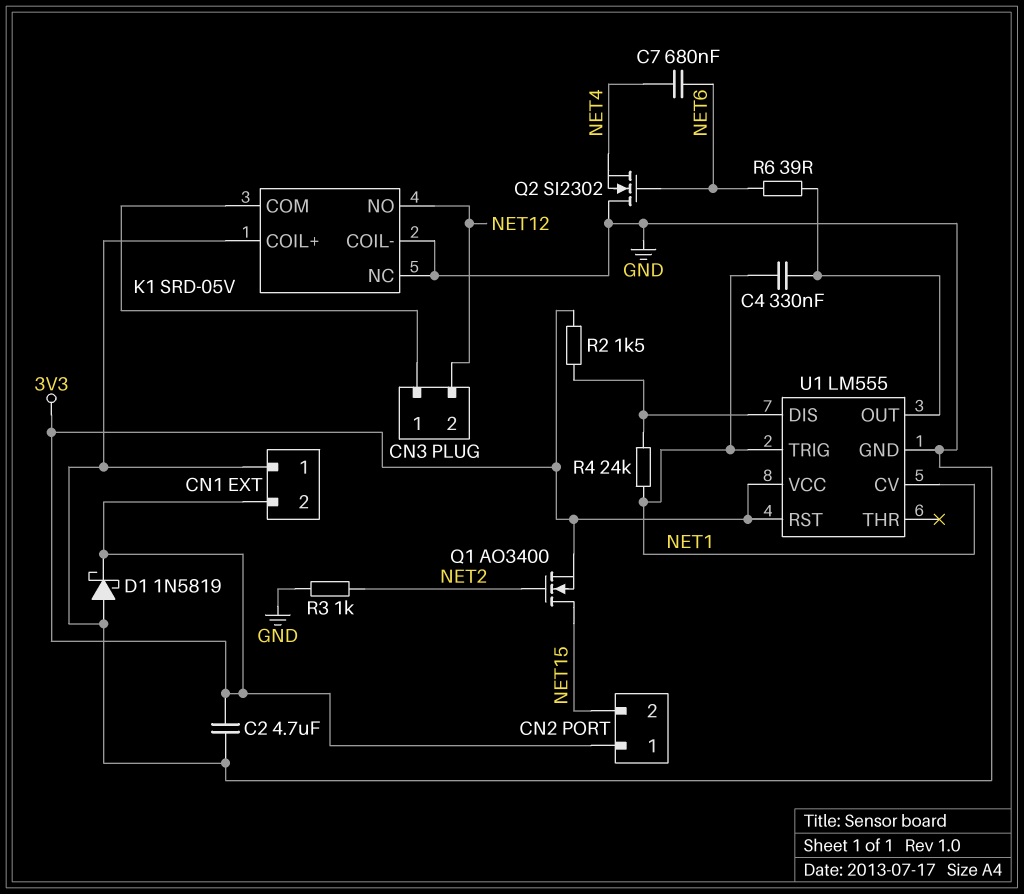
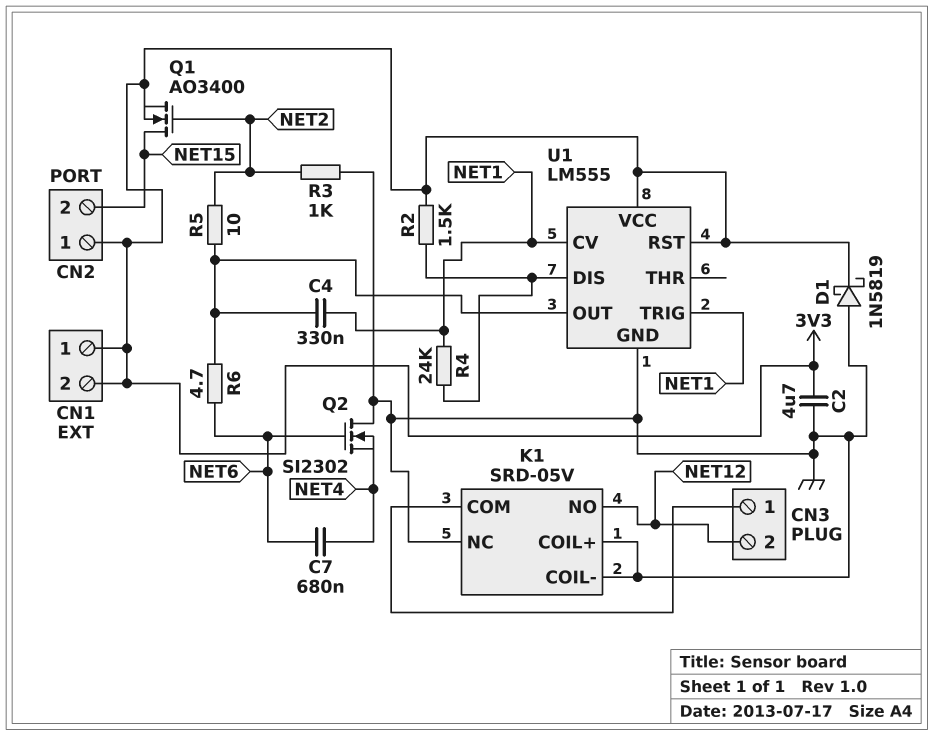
CN1 pin 1: GND -> 3V3
R5: none -> 10 (NET2, U1/OUT)
R6: 39 (NET6, U1/OUT) -> 4.7 (NET6, U1/OUT)

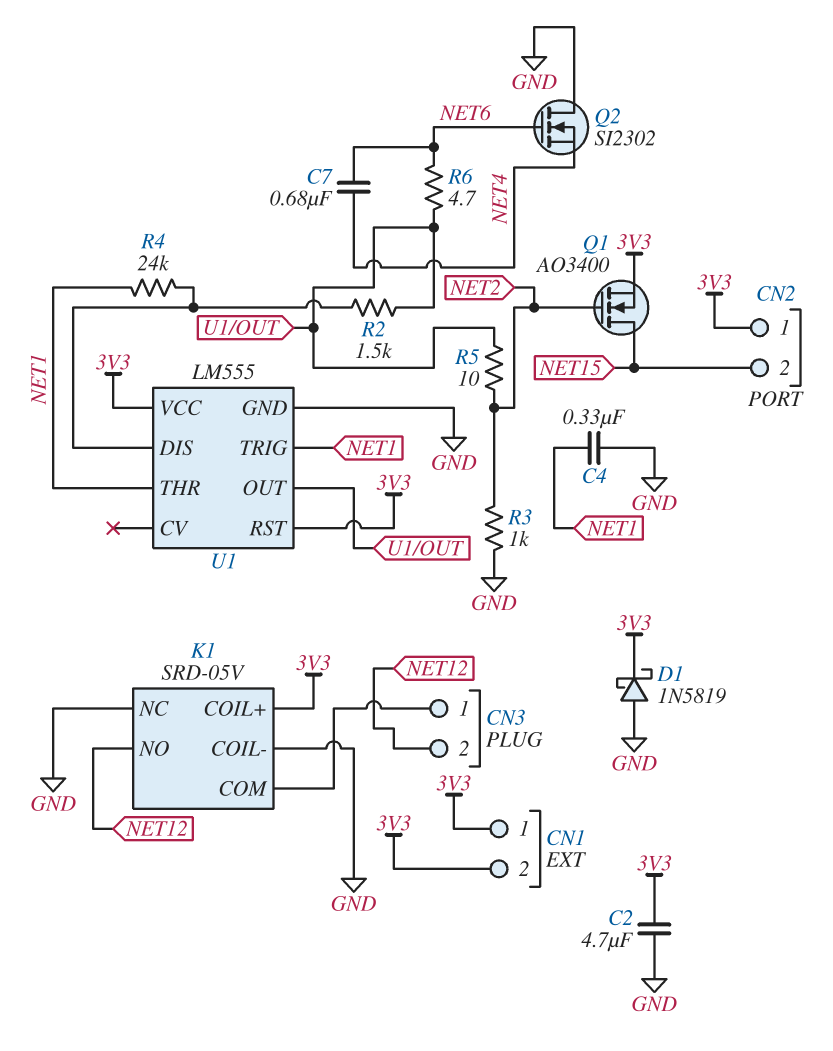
C4: 330nF (NET1, U1/OUT) -> 330nF (GND, NET1)
K1 pin COIL+: GND -> 3V3
R2: 1.5k (3V3, U1/DIS) -> 1.5k (U1/DIS, U1/OUT)
U1 pin CV: NET1 -> none
U1 pin THR: none -> NET1

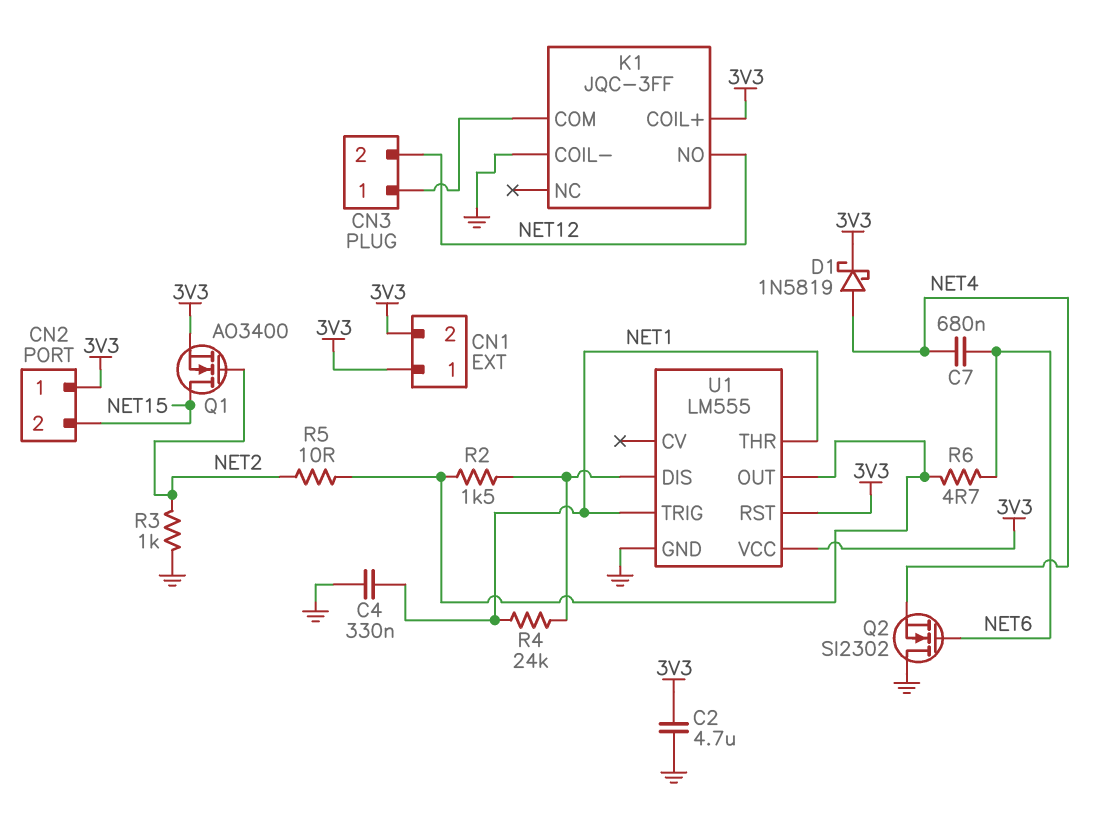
D1: schottky 1N5819 (A GND, K 3V3) -> schottky 1N5819 (A NET4, K 3V3)
K1: SRD-05V -> JQC-3FF
K1 pin NC: GND -> none

